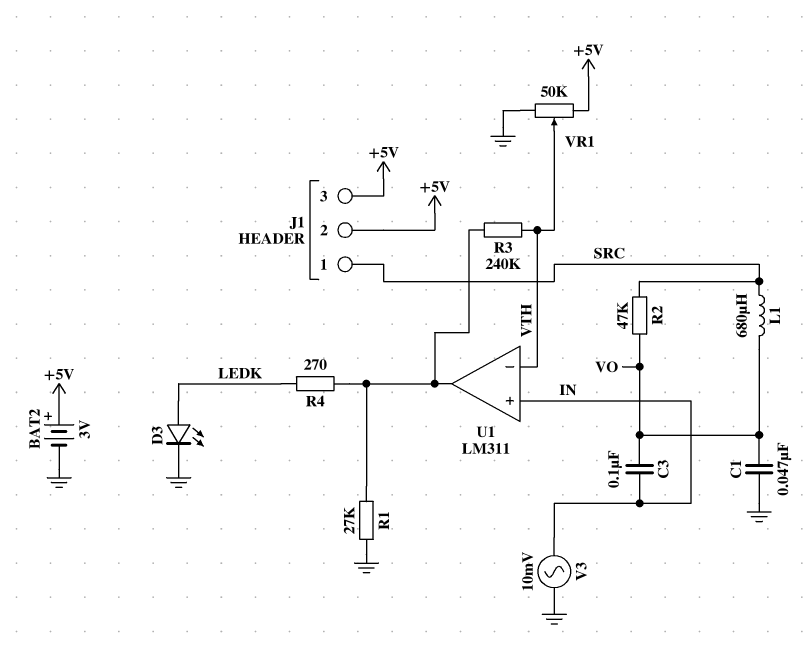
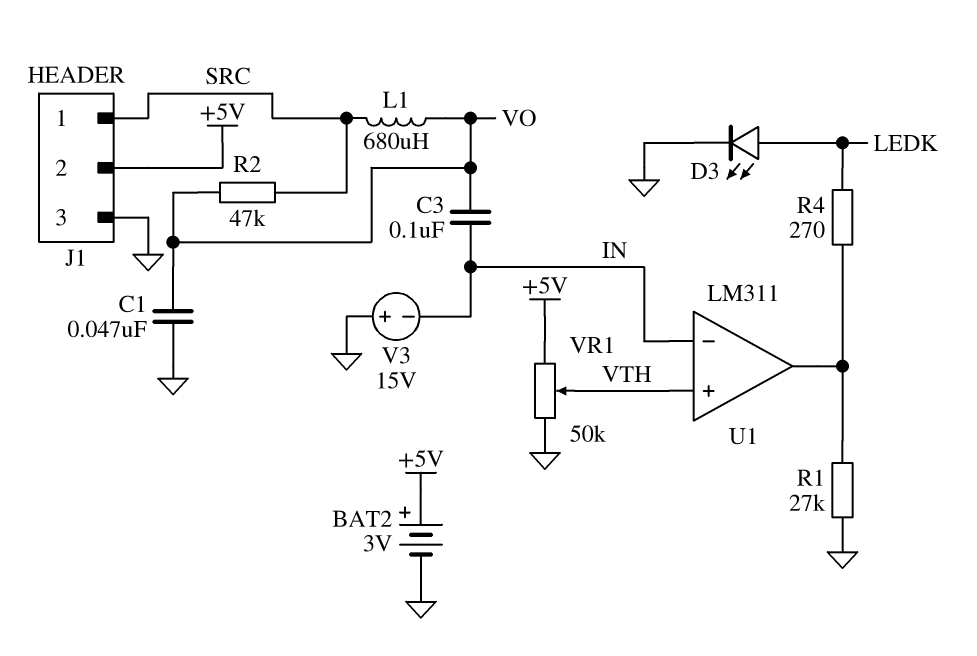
J1 pin 3: +5V -> GND
R3: 240k (U1/out, VTH) -> none
U1 pin in+: IN -> VTH
U1 pin in-: VTH -> IN
V3: AC 10mV (GND, IN) -> 15V (plus GND, minus IN)

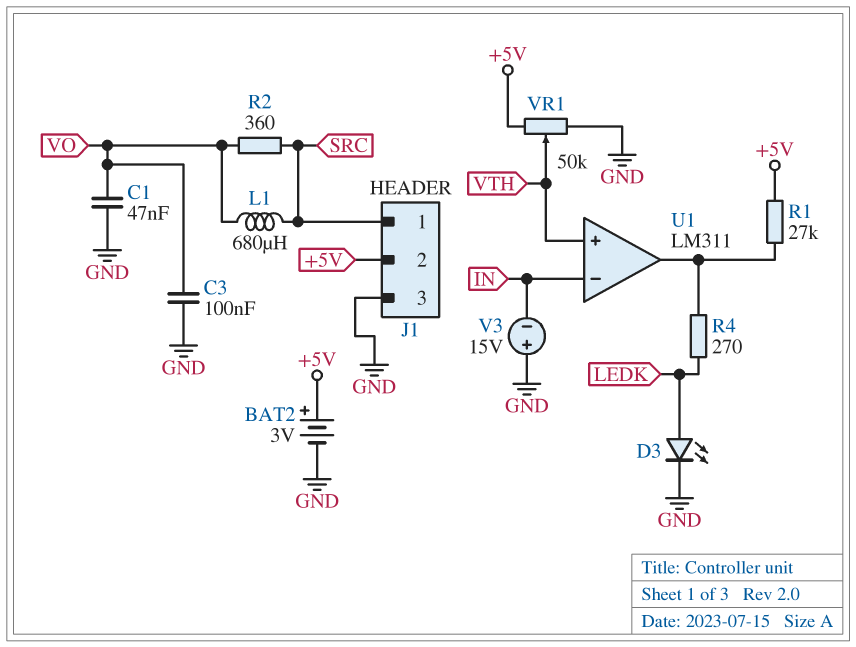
C3: 100nF (IN, VO) -> 100nF (GND, VO)
R1: 27k (GND, U1/out) -> 27k (+5V, U1/out)
R2: 47k (SRC, VO) -> 360 (SRC, VO)

